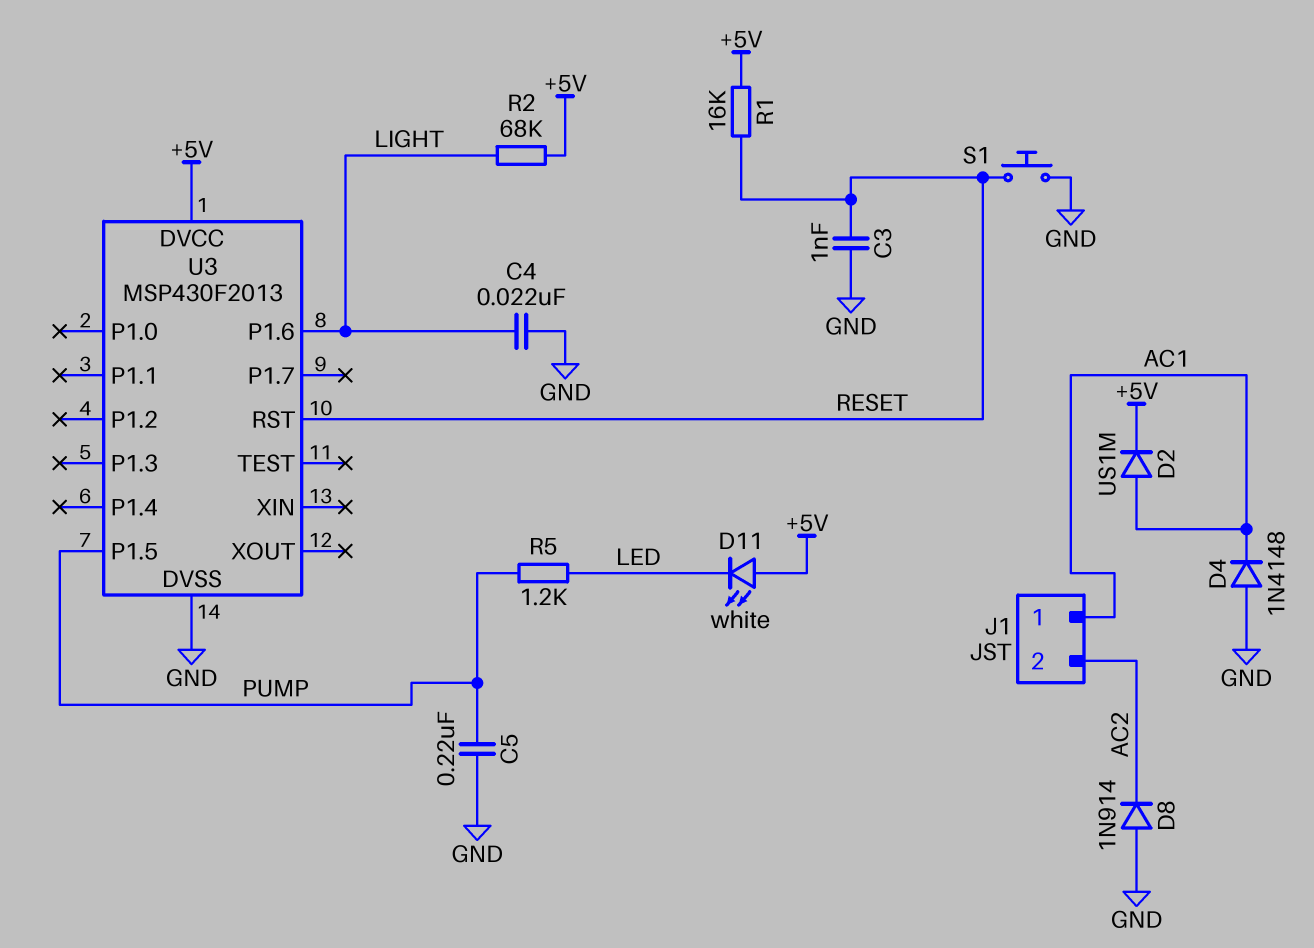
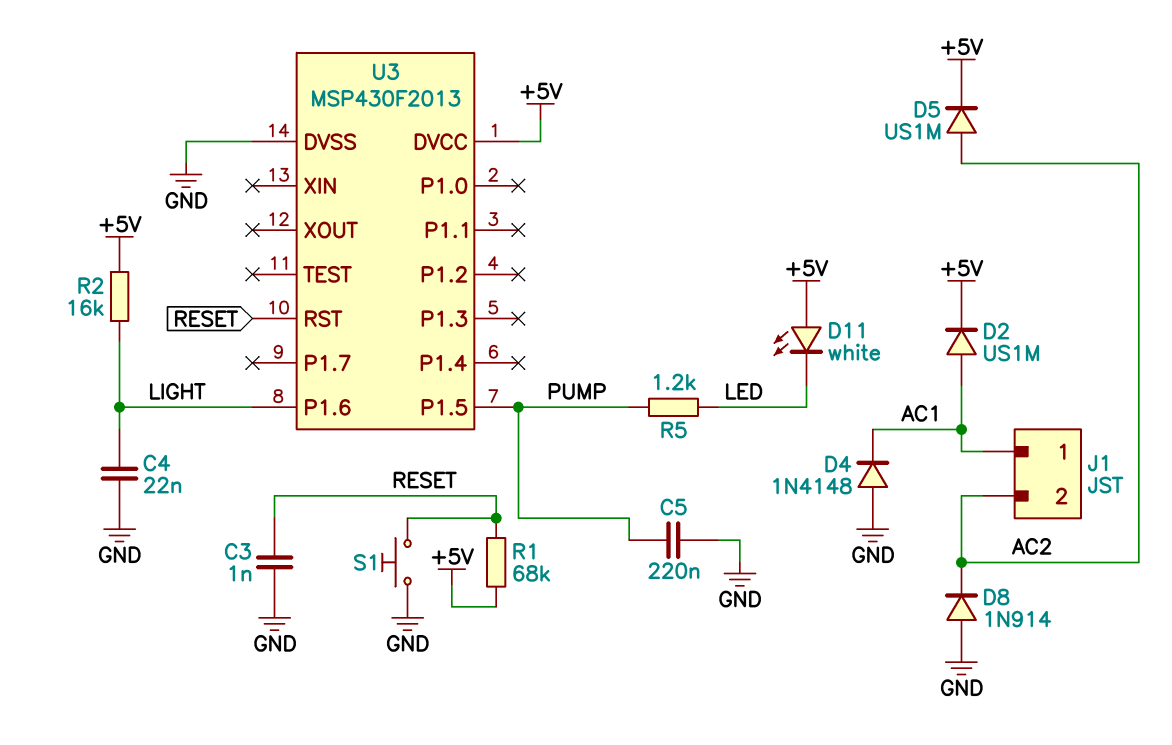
D5: none -> diode US1M (A AC2, K +5V)
R1: 16k (+5V, RESET) -> 68k (+5V, RESET)
R2: 68k (+5V, LIGHT) -> 16k (+5V, LIGHT)

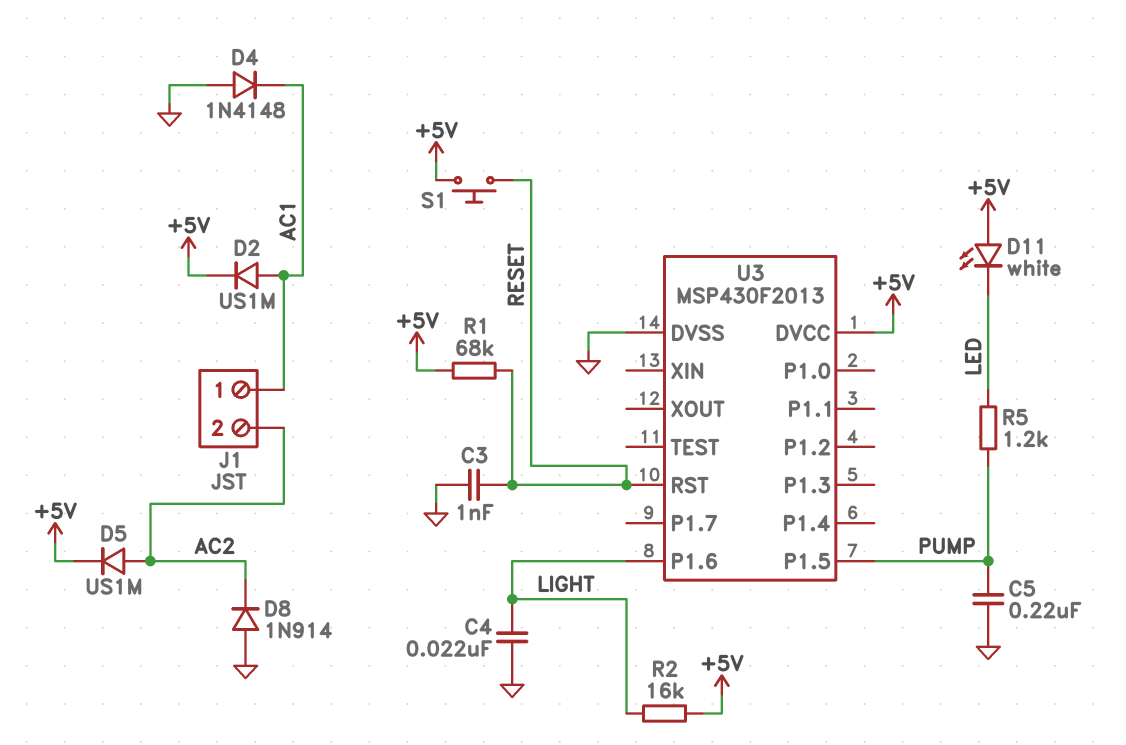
S1: button (GND, RESET) -> button (+5V, RESET)

